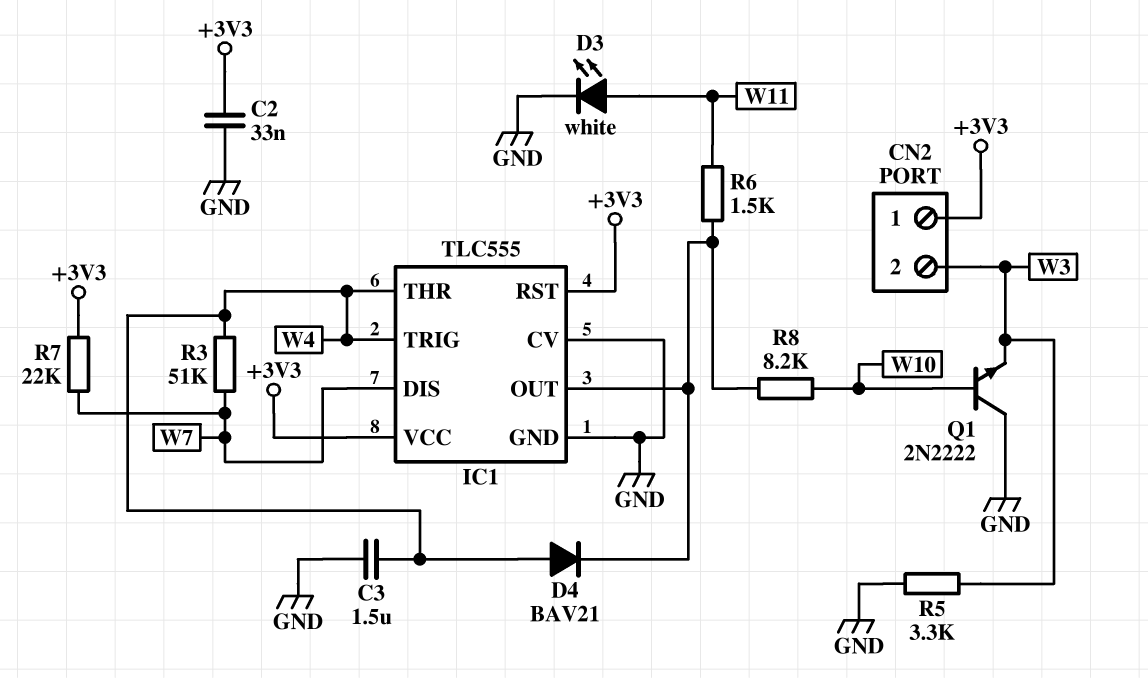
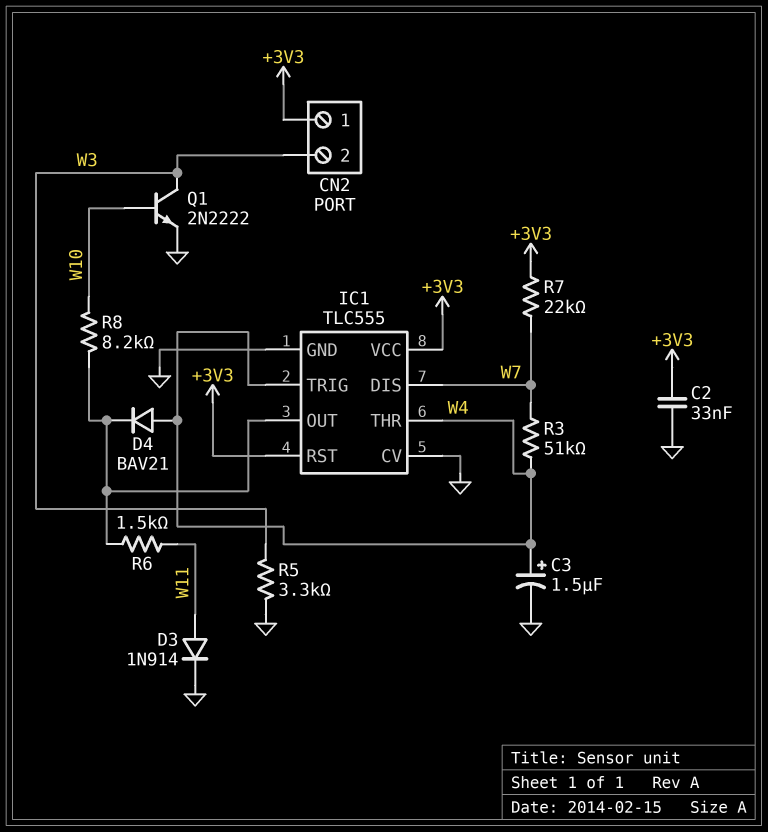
C3: 1.5uF (GND, W4) -> 1.5uF (plus W4, minus GND)
D3: LED white (A W11, K GND) -> diode 1N914 (A W11, K GND)
Q1: NPN 2N2222 (B W10, C GND, E W3) -> NPN 2N2222 (B W10, C W3, E GND)

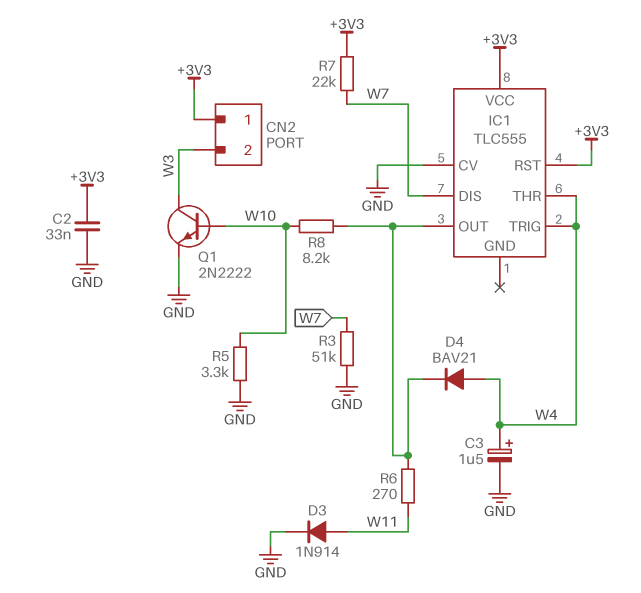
IC1 pin GND: GND -> none
R3: 51k (W4, W7) -> 51k (GND, W7)
R5: 3.3k (GND, W3) -> 3.3k (GND, W10)
R6: 1.5k (IC1/OUT, W11) -> 270 (IC1/OUT, W11)

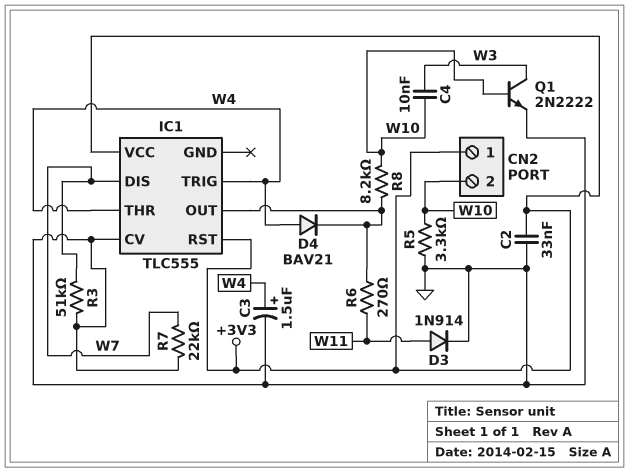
C4: none -> 10nF (W3, W10)
CN2 pin 2: W3 -> W10
R7: 22k (+3V3, W7) -> 22k (GND, W7)

